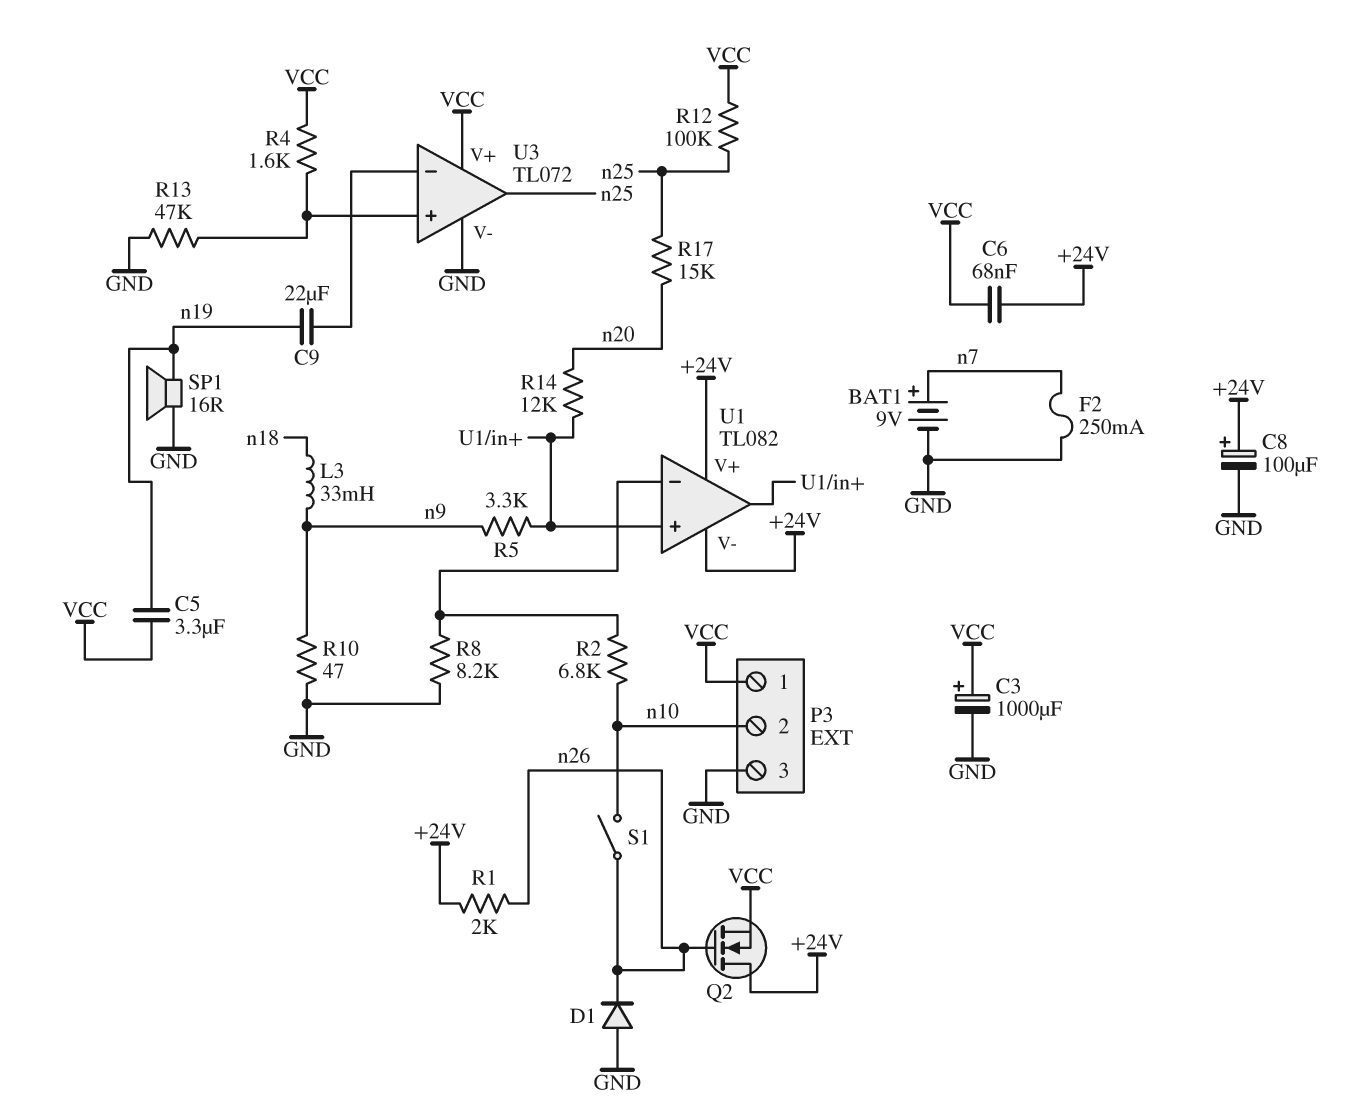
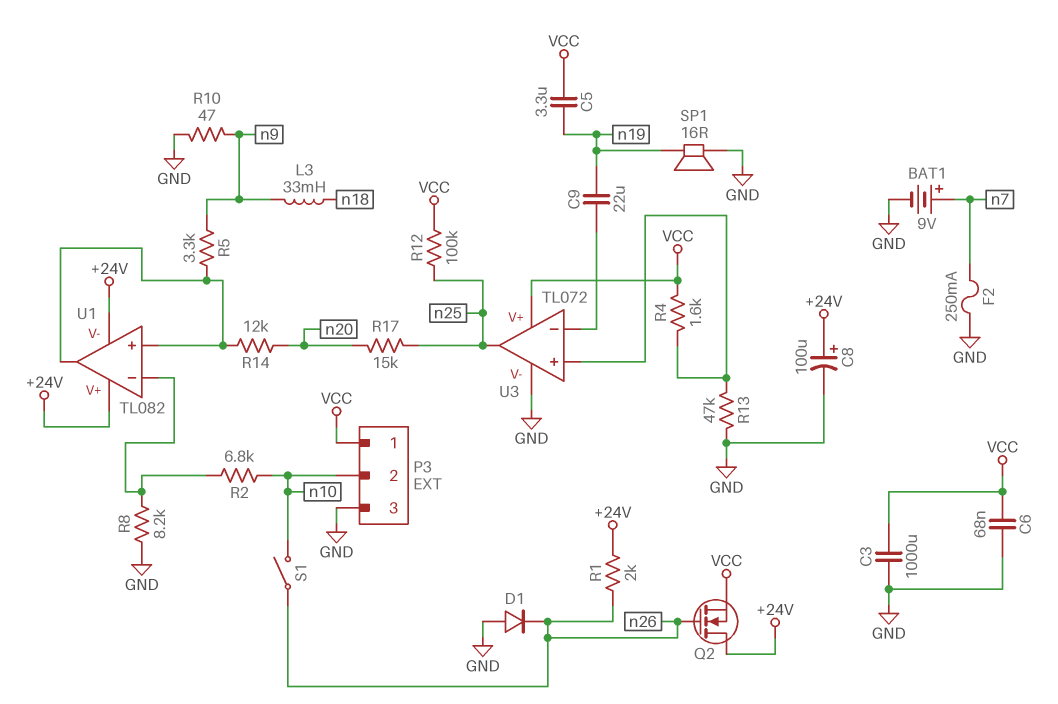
C3: 1000uF (plus VCC, minus GND) -> 1000uF (GND, VCC)
C6: 68nF (+24V, VCC) -> 68nF (GND, VCC)

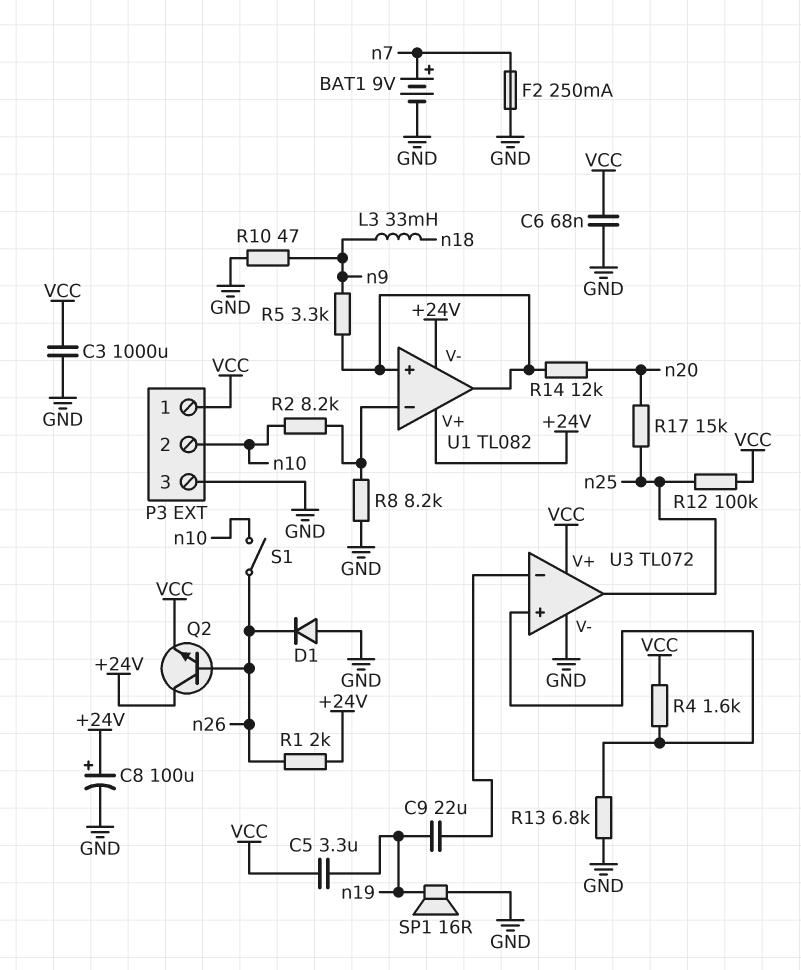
Q2: NMOS (G n26, D +24V, S VCC) -> NPN (B n26, C +24V, E VCC)
R2: 6.8k (U1/in-, n10) -> 8.2k (U1/in-, n10)
R13: 47k (GND, U3/in+) -> 6.8k (GND, U3/in+)

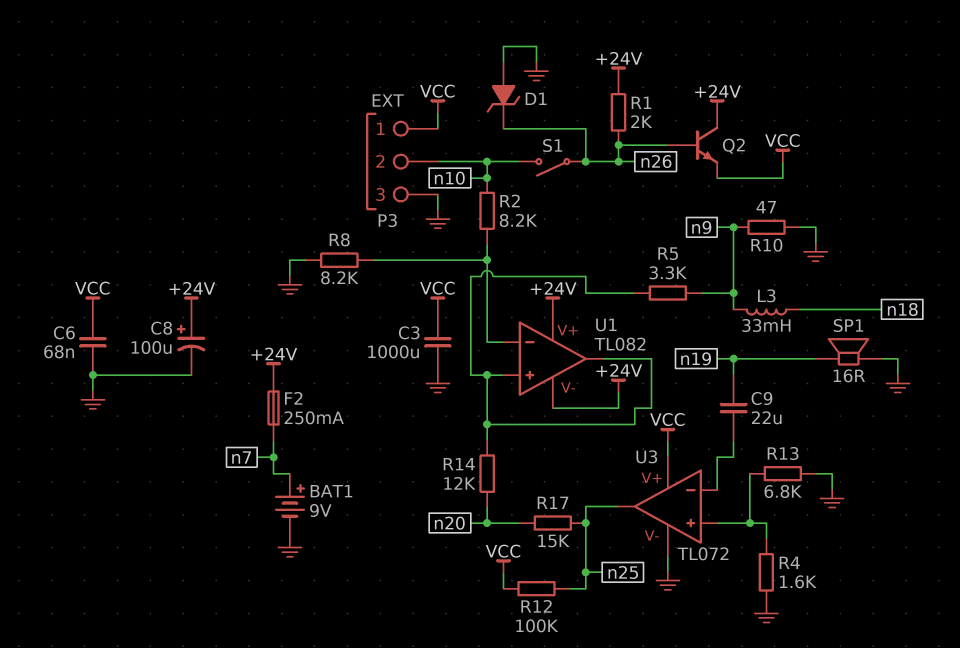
C5: 3.3uF (VCC, n19) -> none
D1: diode (A GND, K n26) -> zener (A GND, K n26)
F2: 250mA (GND, n7) -> 250mA (+24V, n7)
R4: 1.6k (U3/in+, VCC) -> 1.6k (GND, U3/in+)

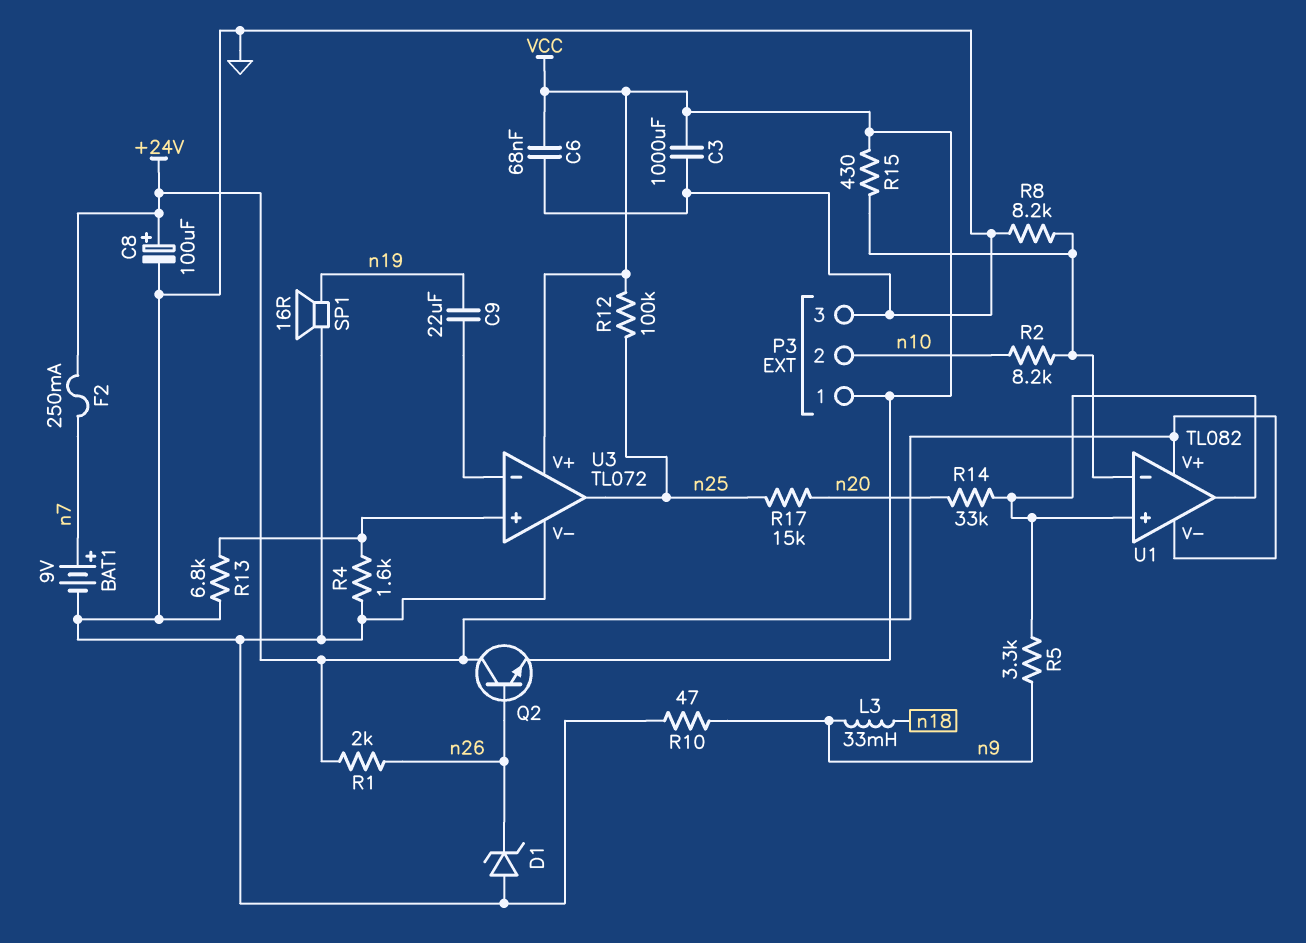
R14: 12k (U1/in+, n20) -> 33k (U1/in+, n20)
R15: none -> 430 (U1/in-, VCC)
S1: switch (n10, n26) -> none

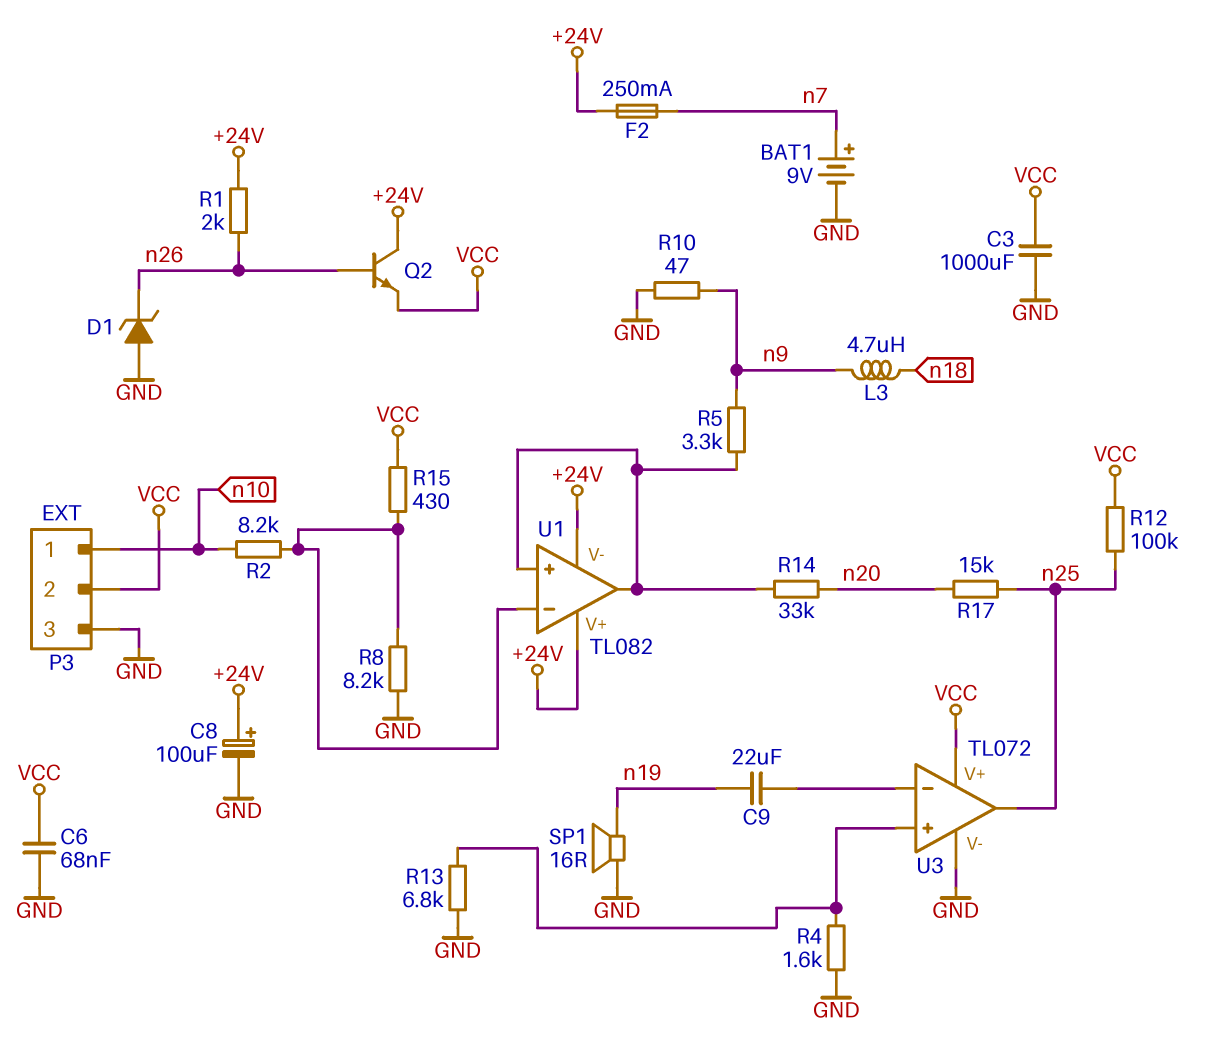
L3: 33mH (n9, n18) -> 4.7uH (n9, n18)
P3 pin 1: VCC -> n10
P3 pin 2: n10 -> VCC

